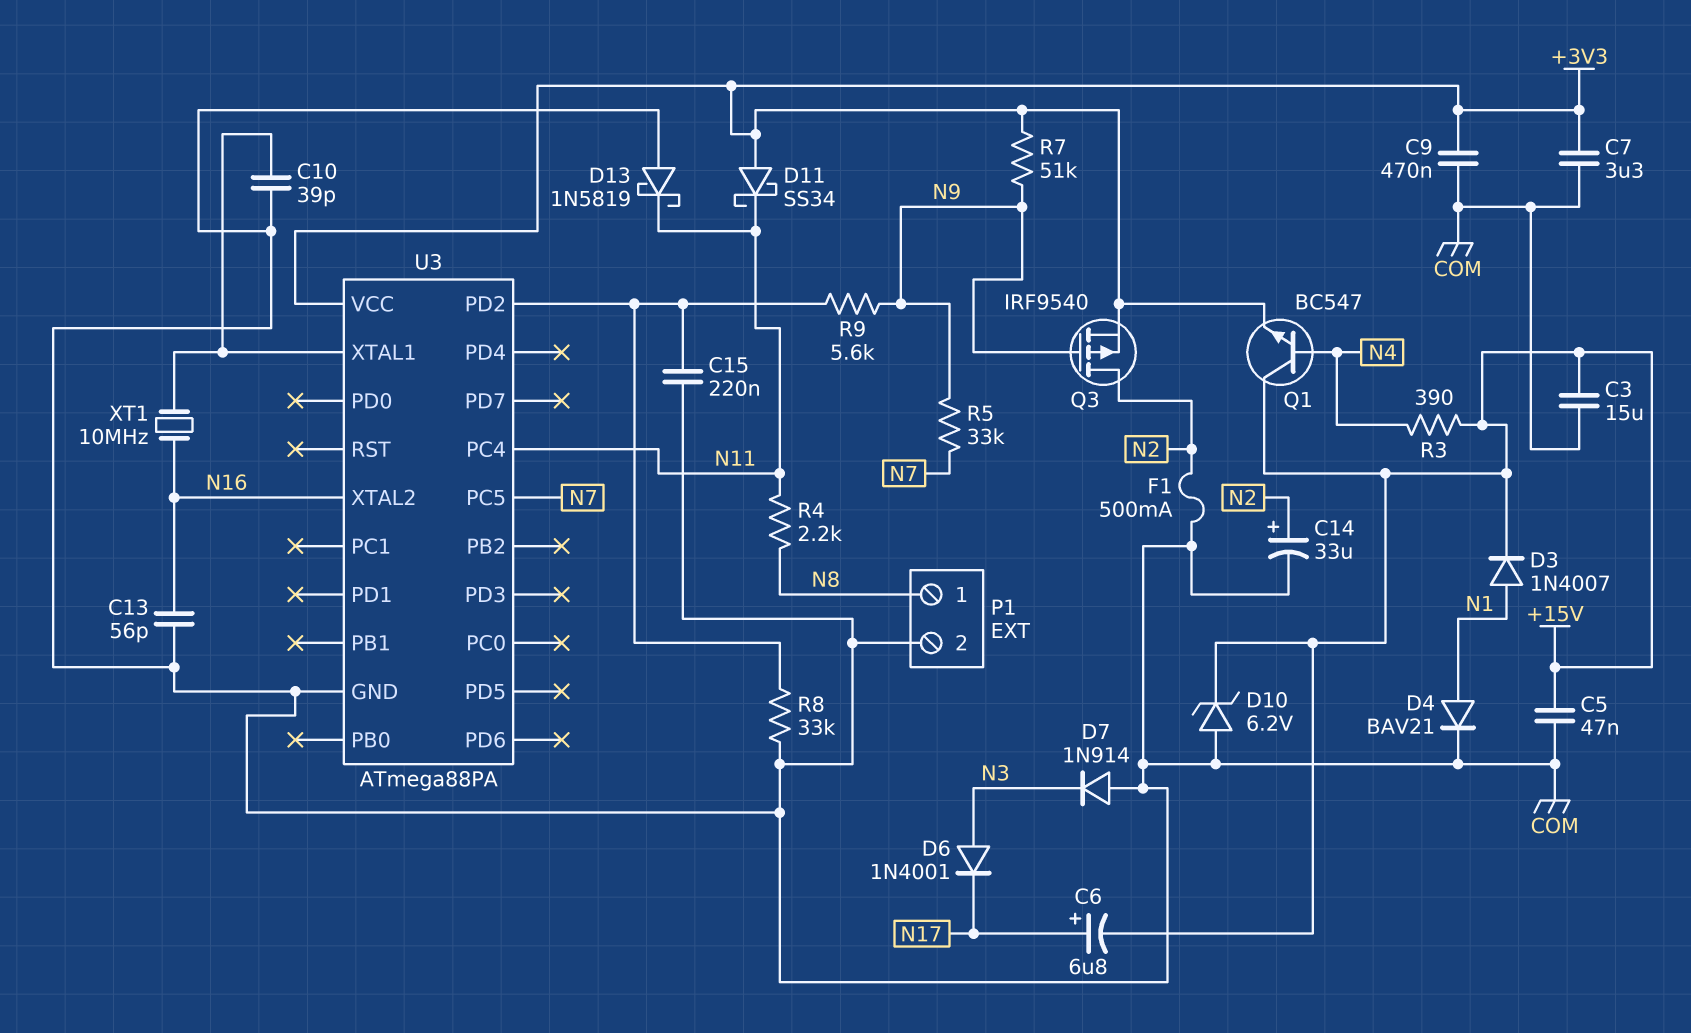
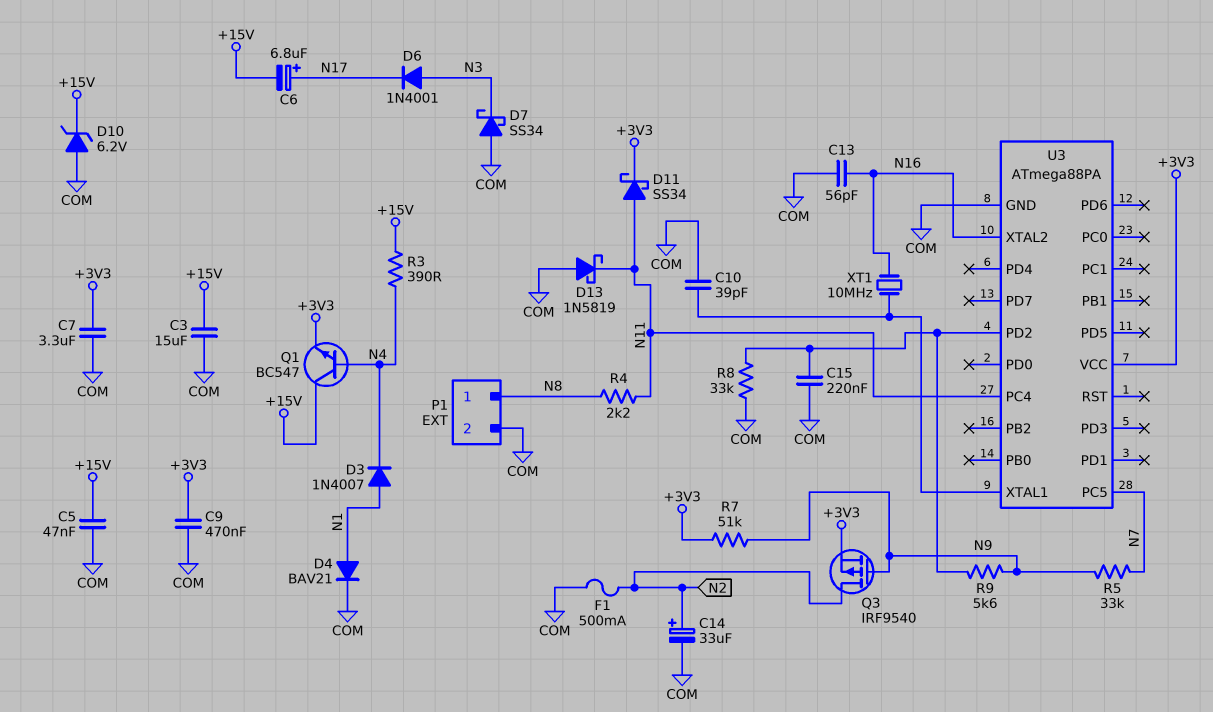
D3: diode 1N4007 (A N1, K +15V) -> diode 1N4007 (A N1, K N4)
D7: diode 1N914 (A COM, K N3) -> schottky SS34 (A COM, K N3)
D11: schottky SS34 (A +3V3, K N11) -> schottky SS34 (A N11, K +3V3)

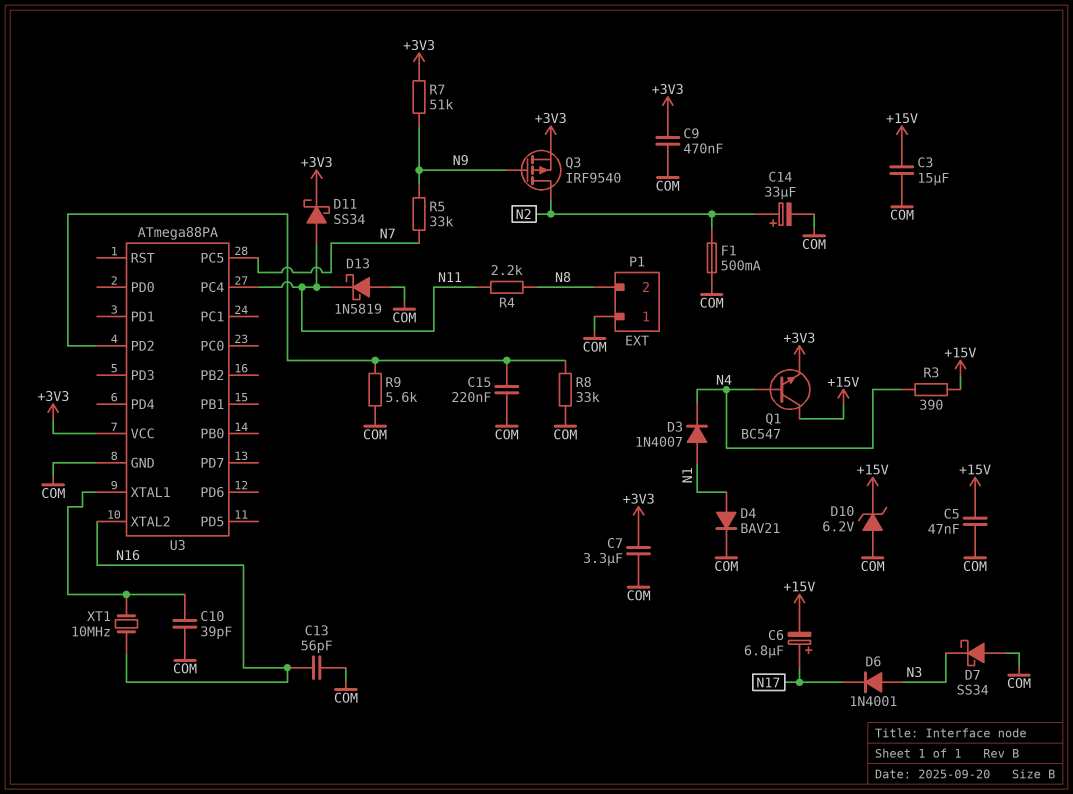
P1 pin 1: N8 -> COM
P1 pin 2: COM -> N8
R9: 5.6k (N9, U3/PD2) -> 5.6k (COM, U3/PD2)

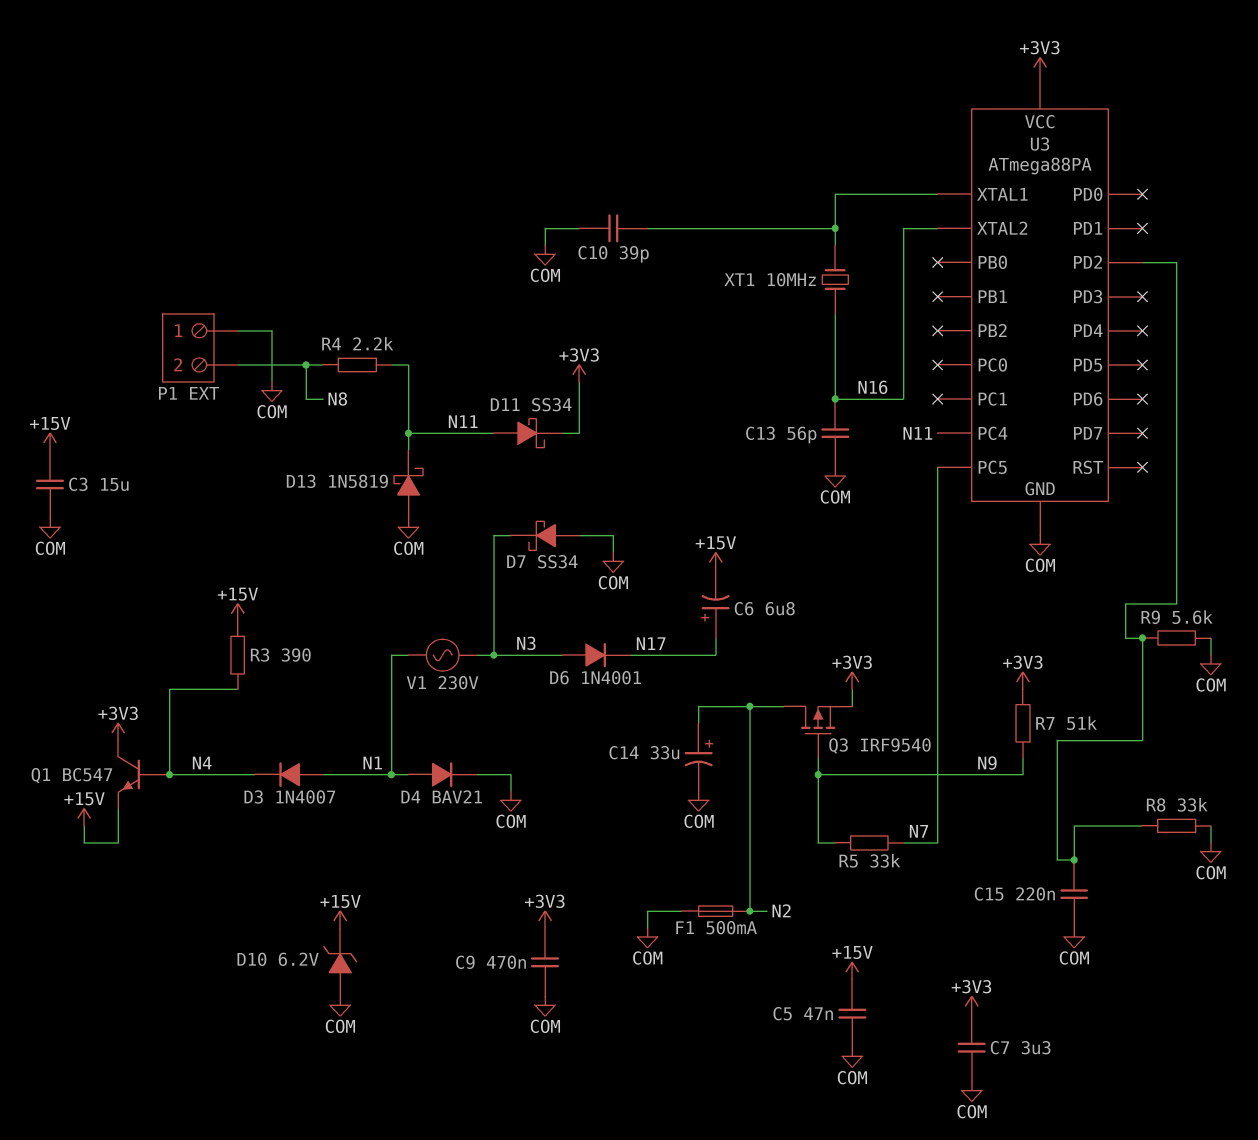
Q1: NPN BC547 (B N4, C +15V, E +3V3) -> NPN BC547 (B N4, C +3V3, E +15V)
V1: none -> AC 230V (N1, N3)

